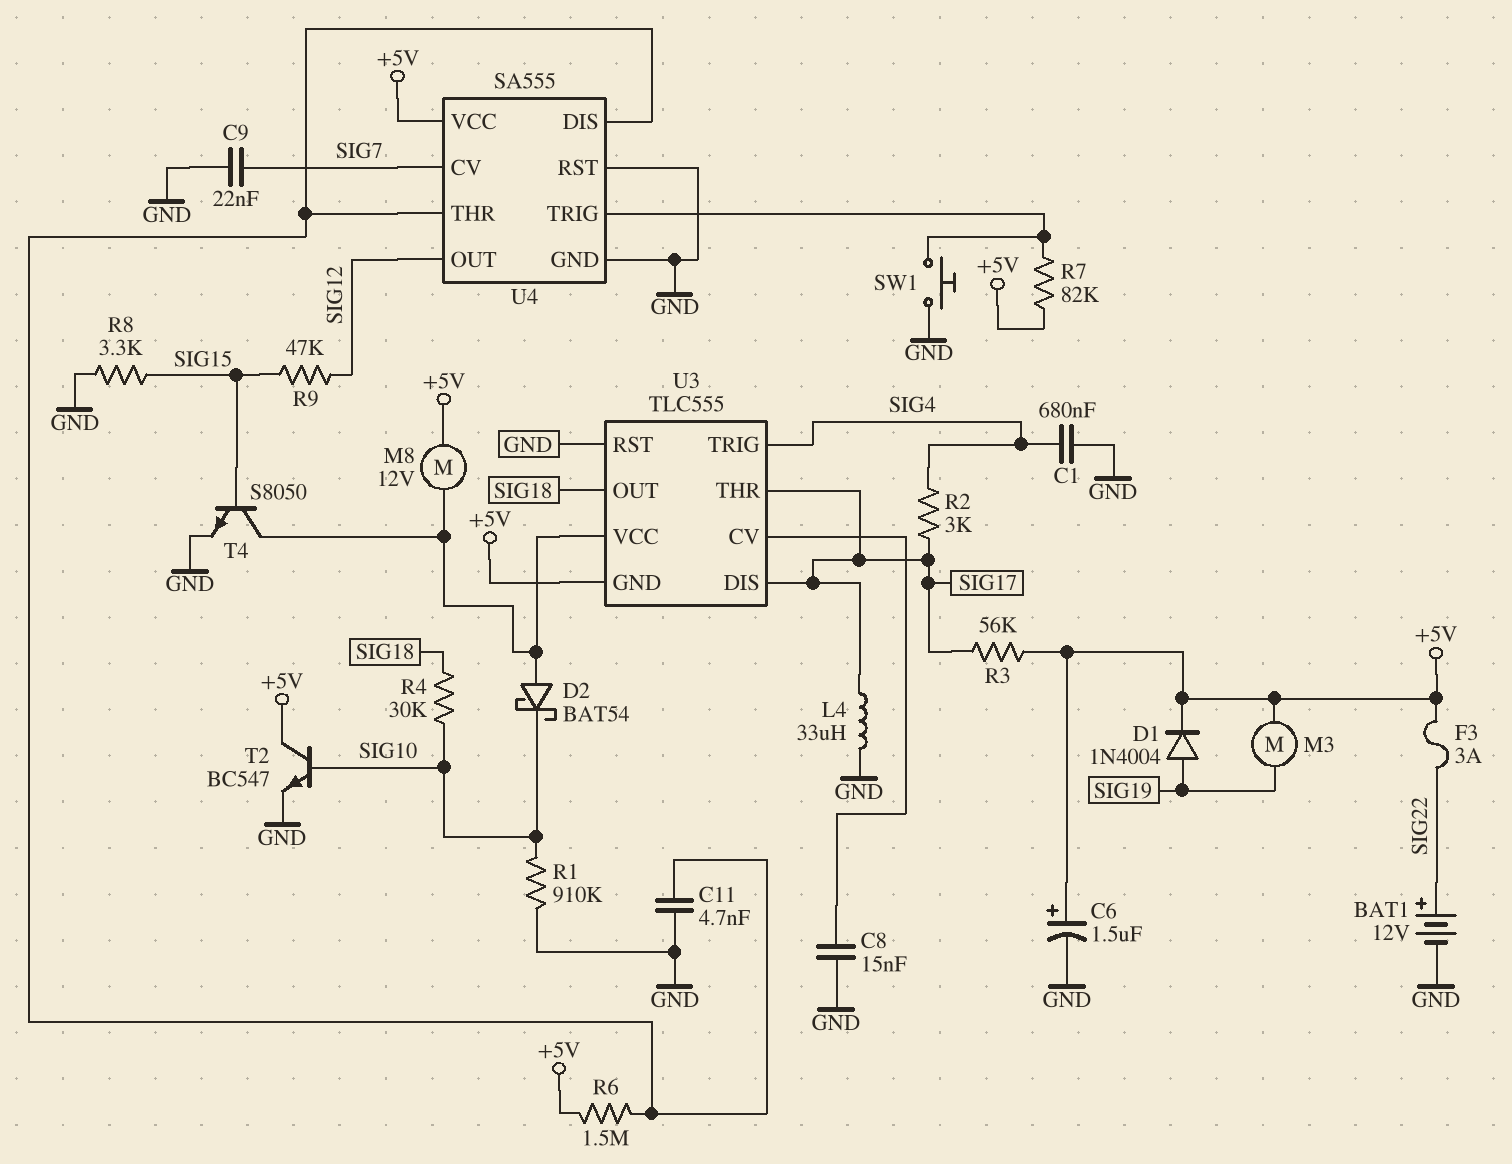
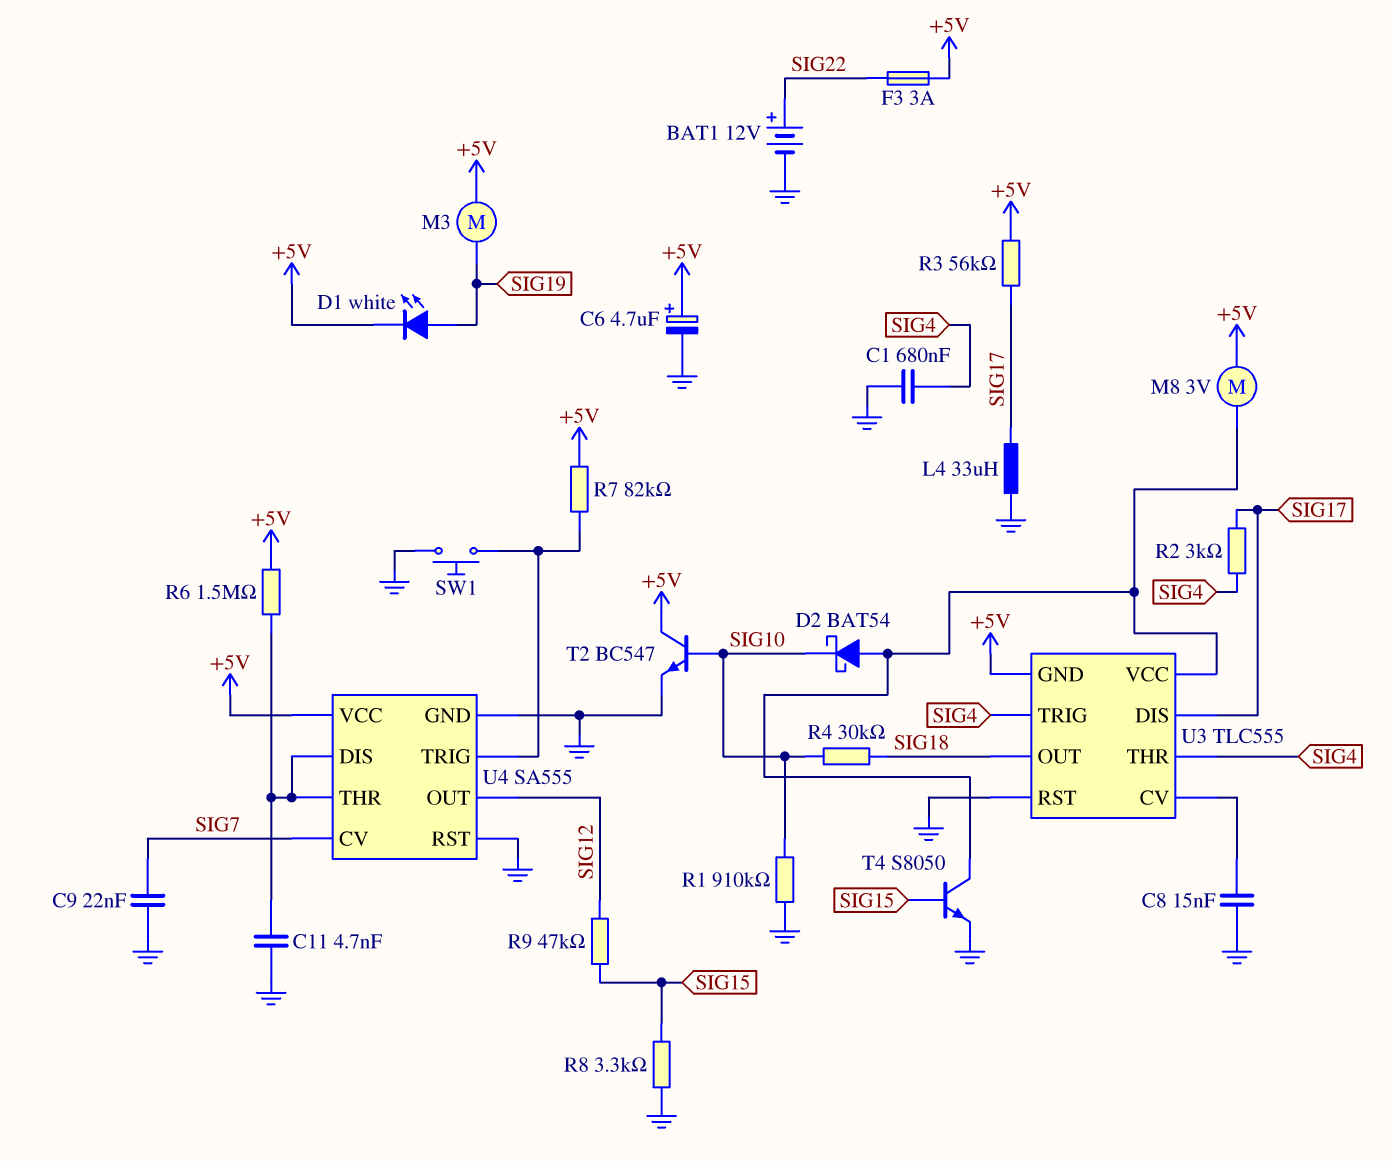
C6: 1.5uF (plus +5V, minus GND) -> 4.7uF (plus +5V, minus GND)
D1: diode 1N4004 (A SIG19, K +5V) -> LED white (A SIG19, K +5V)
M8: motor 12V (+5V, U3/VCC) -> motor 3V (+5V, U3/VCC)
U3 pin THR: SIG17 -> SIG4

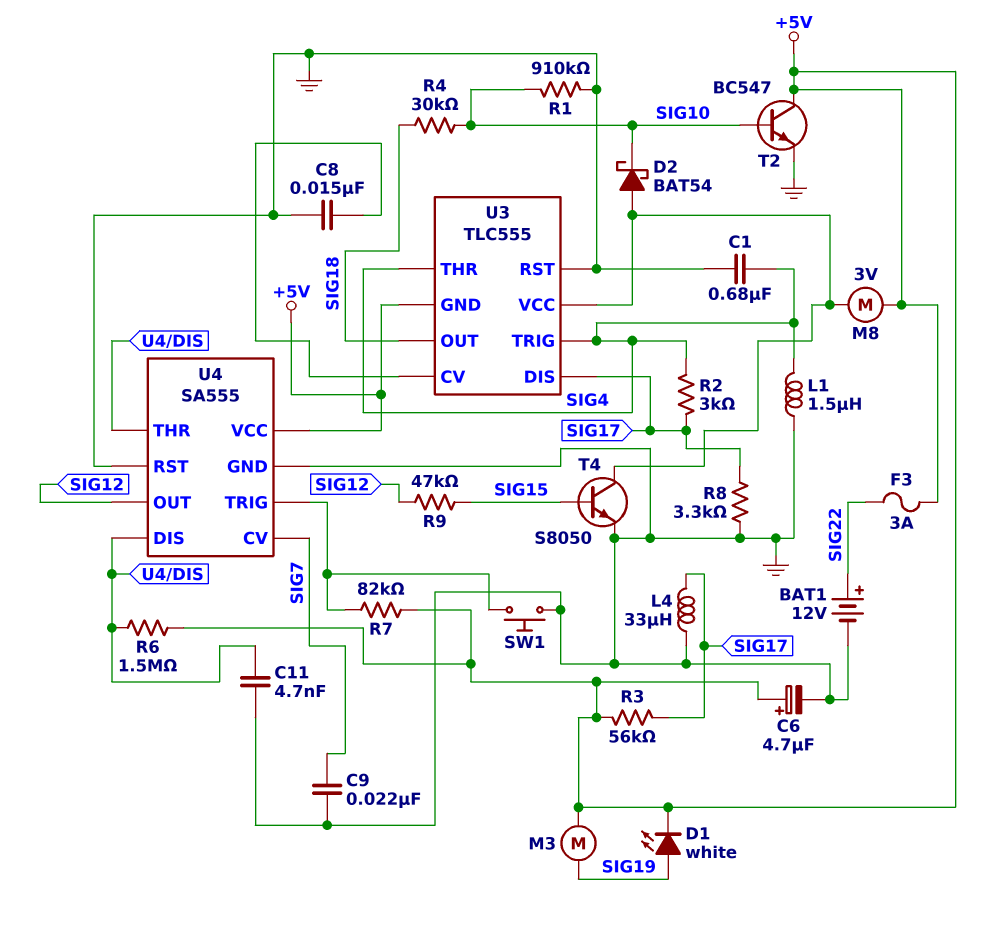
L1: none -> 1.5uH (GND, SIG4)
R8: 3.3k (GND, SIG15) -> 3.3k (GND, SIG17)

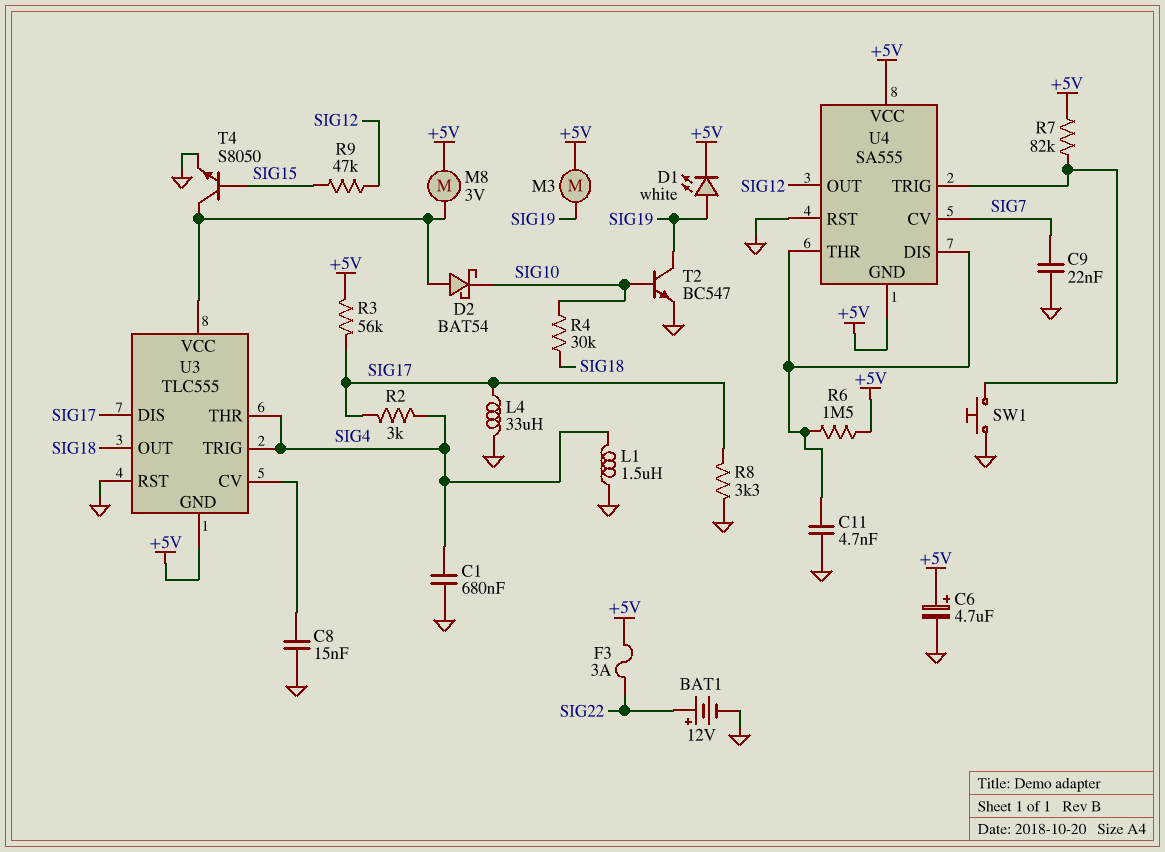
R1: 910k (GND, SIG10) -> none
T2: NPN BC547 (B SIG10, C +5V, E GND) -> NPN BC547 (B SIG10, C SIG19, E GND)
U4 pin GND: GND -> +5V

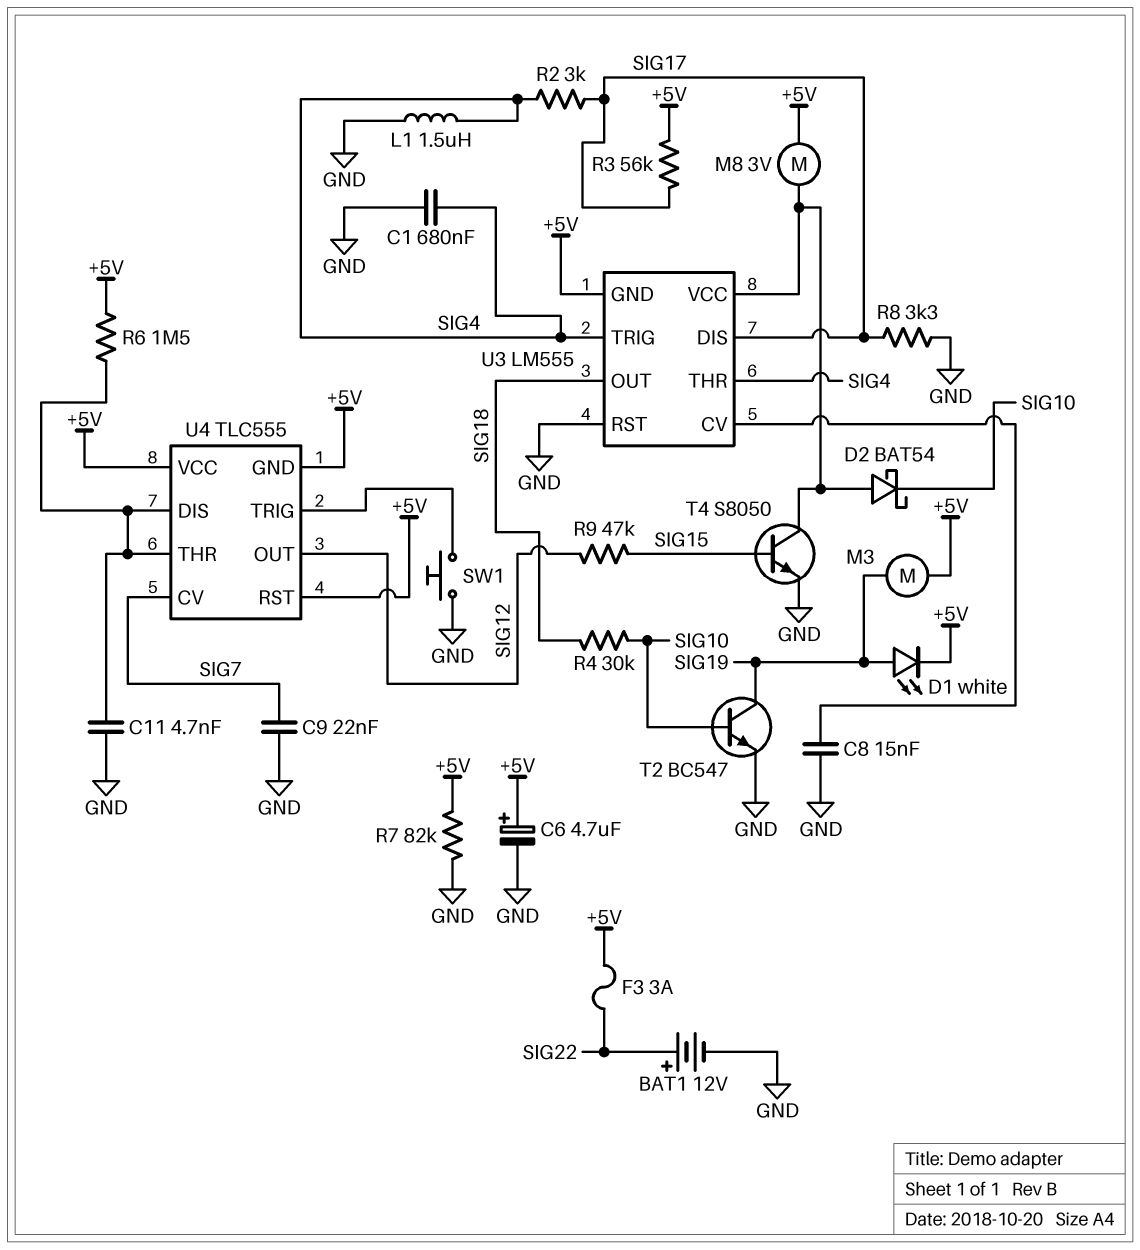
L4: 33uH (GND, SIG17) -> none
R7: 82k (+5V, U4/TRIG) -> 82k (+5V, GND)
U3: TLC555 -> LM555
U4: SA555 -> TLC555
U4 pin RST: GND -> +5V

